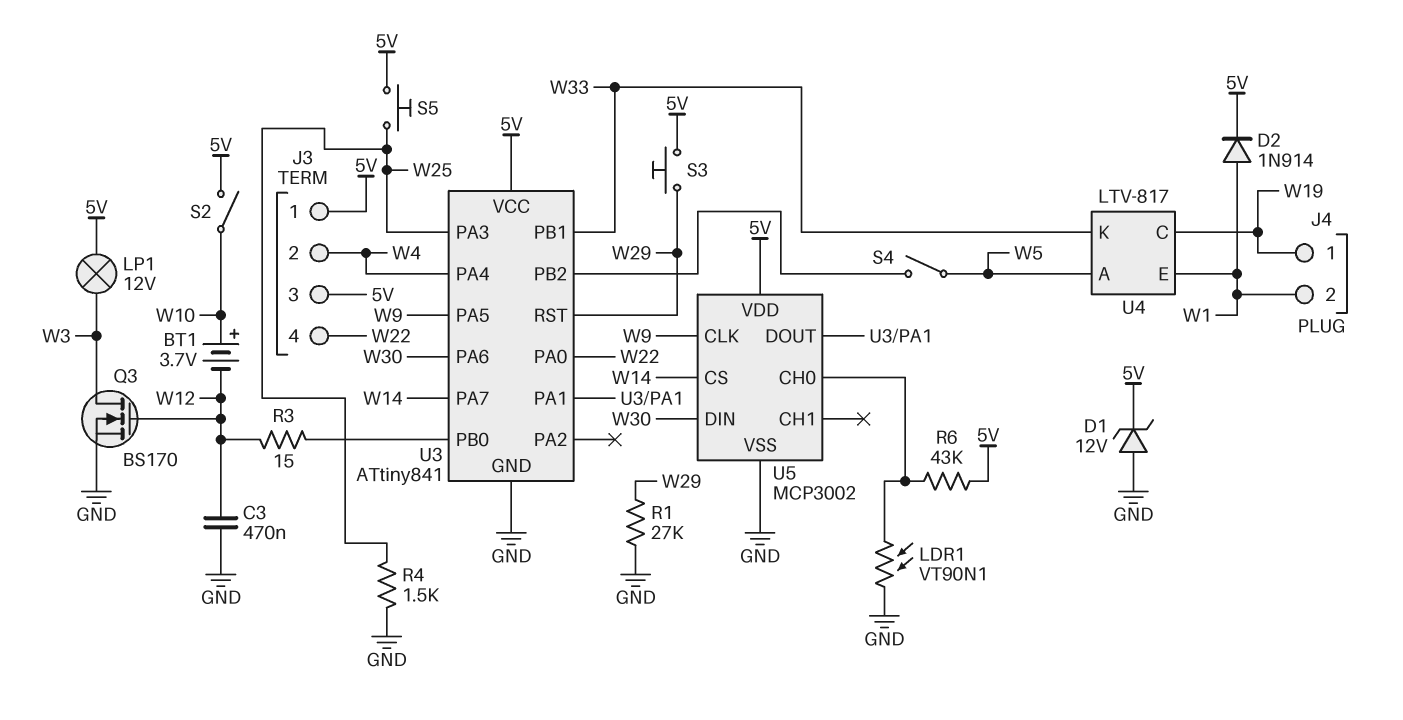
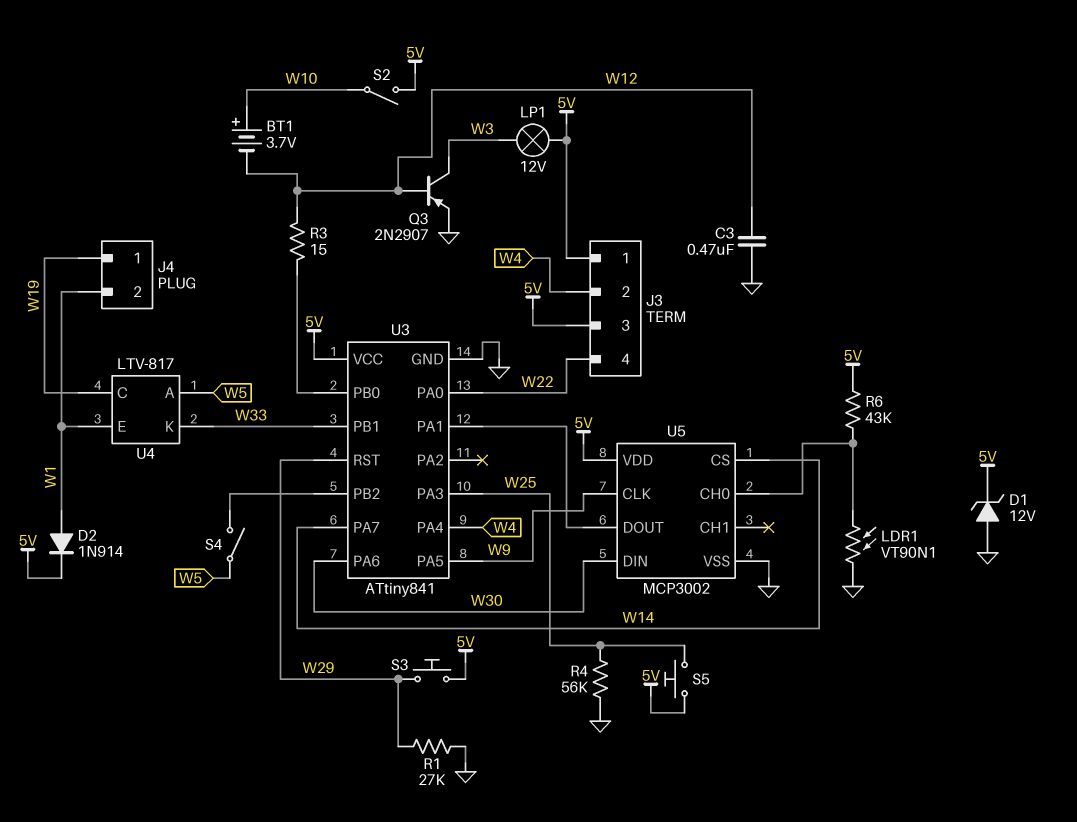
Q3: NMOS BS170 (G W12, D W3, S GND) -> PNP 2N2907 (B W12, C W3, E GND)
R4: 1.5k (GND, W25) -> 56k (GND, W25)

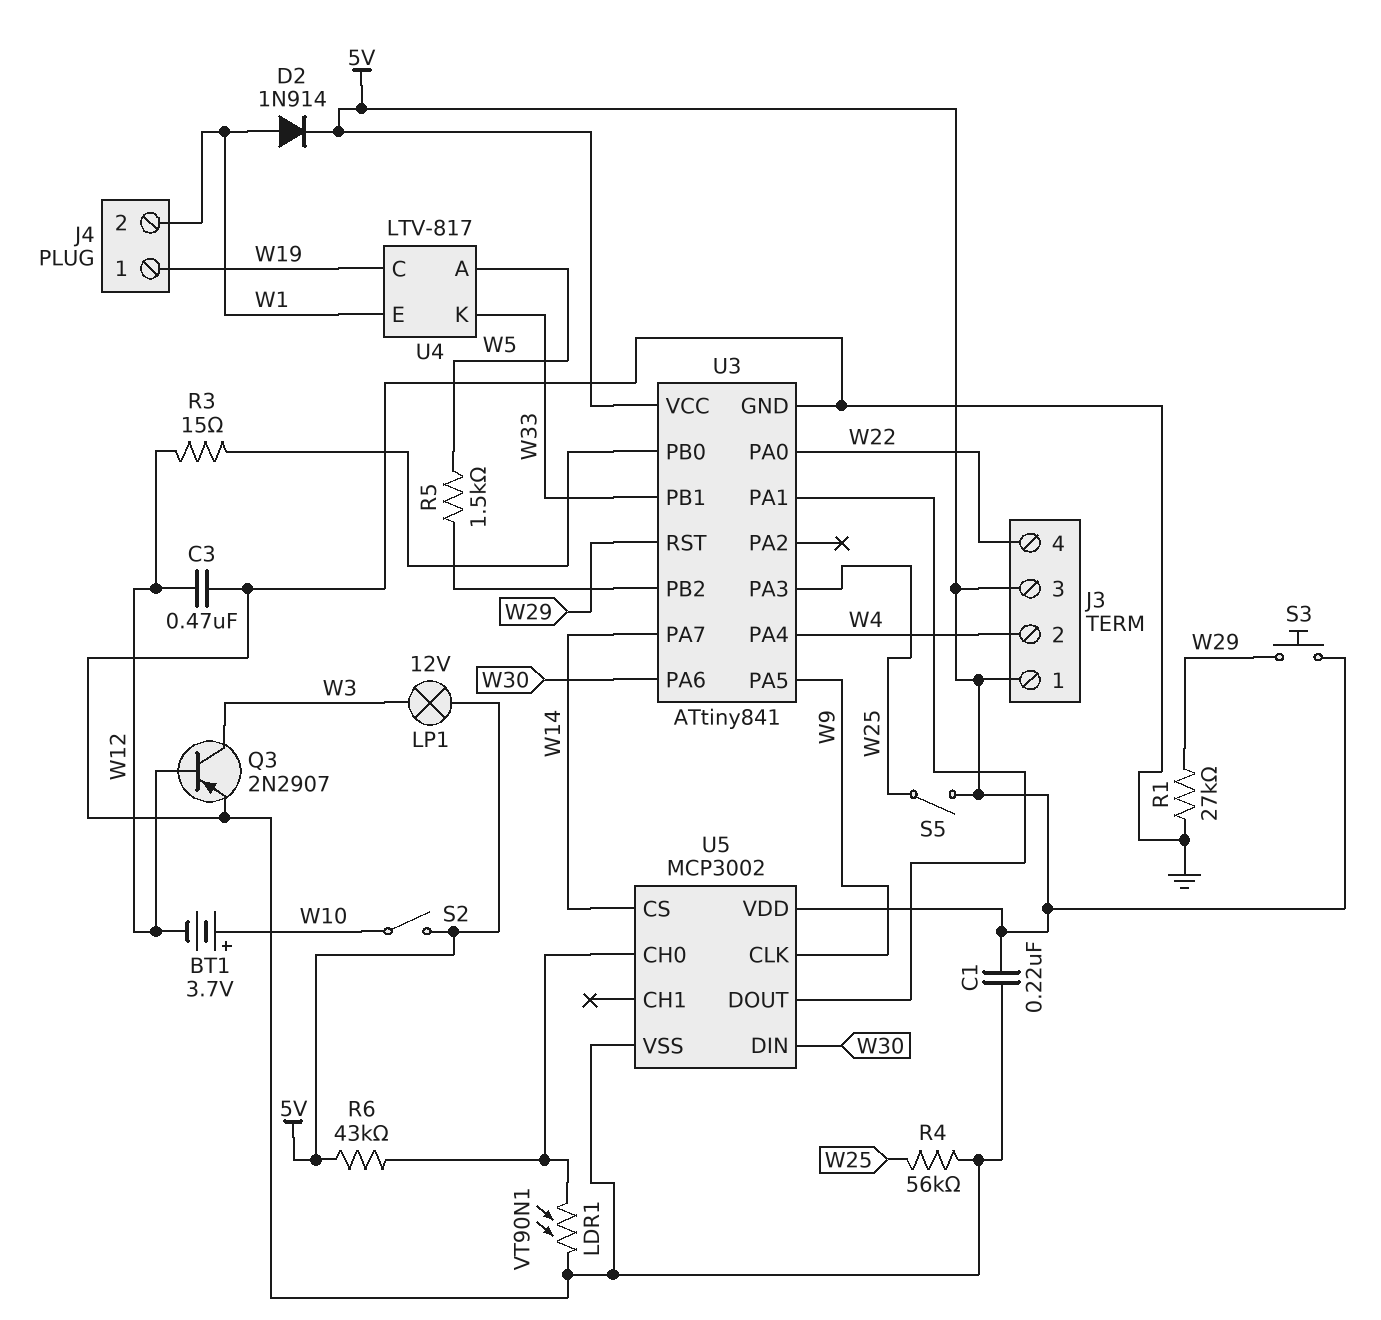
C1: none -> 220nF (5V, GND)
D1: zener 12V (A GND, K 5V) -> none
R5: none -> 1.5k (U3/PB2, W5)
S4: switch (U3/PB2, W5) -> none
S5: button (5V, W25) -> switch (5V, W25)

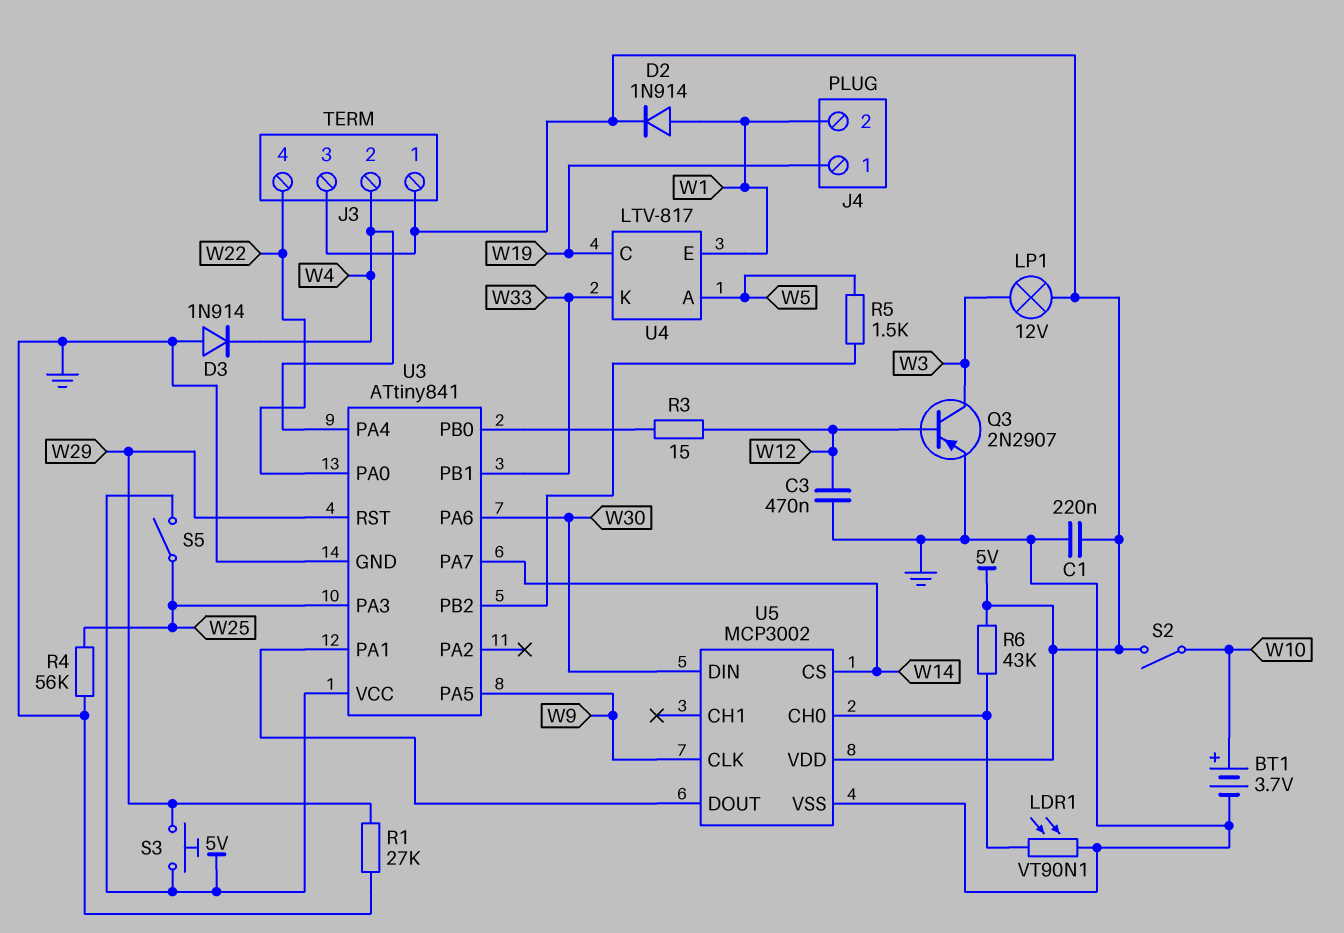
BT1: 3.7V (plus W10, minus W12) -> 3.7V (plus W10, minus GND)
D3: none -> diode 1N914 (A GND, K W4)

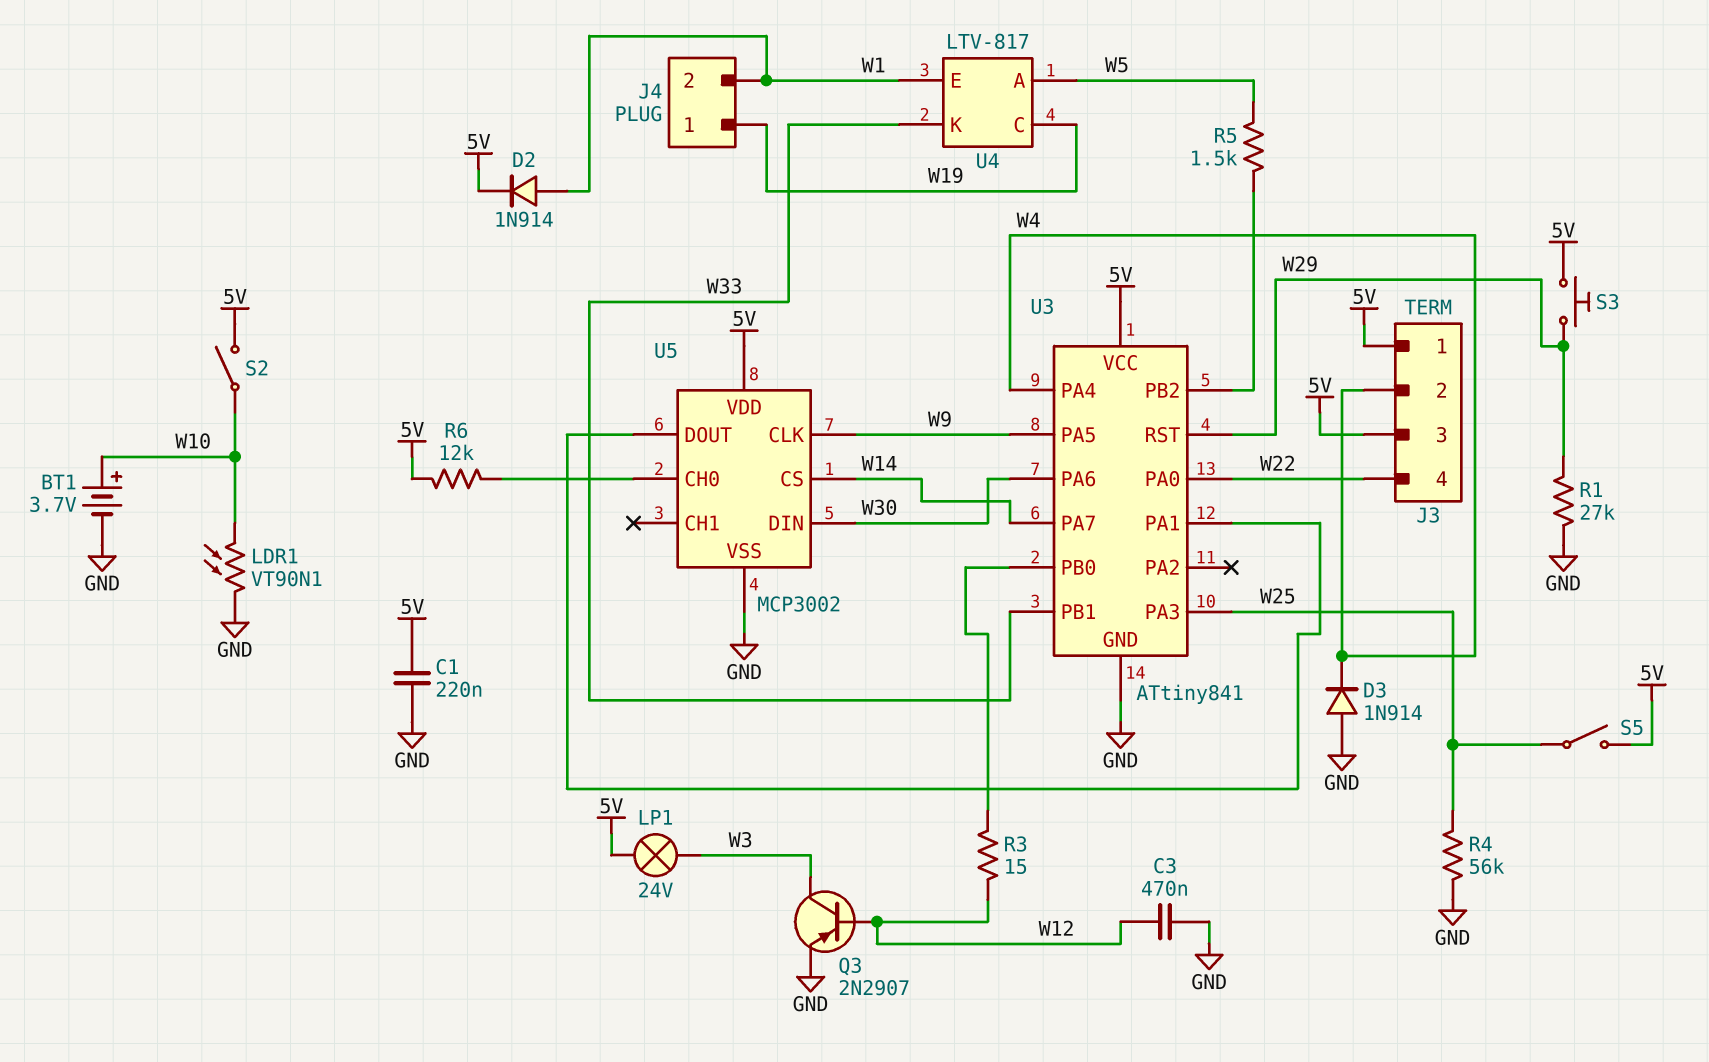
LDR1: VT90N1 (GND, U5/CH0) -> VT90N1 (GND, W10)
LP1: lamp 12V (5V, W3) -> lamp 24V (5V, W3)
R6: 43k (5V, U5/CH0) -> 12k (5V, U5/CH0)

